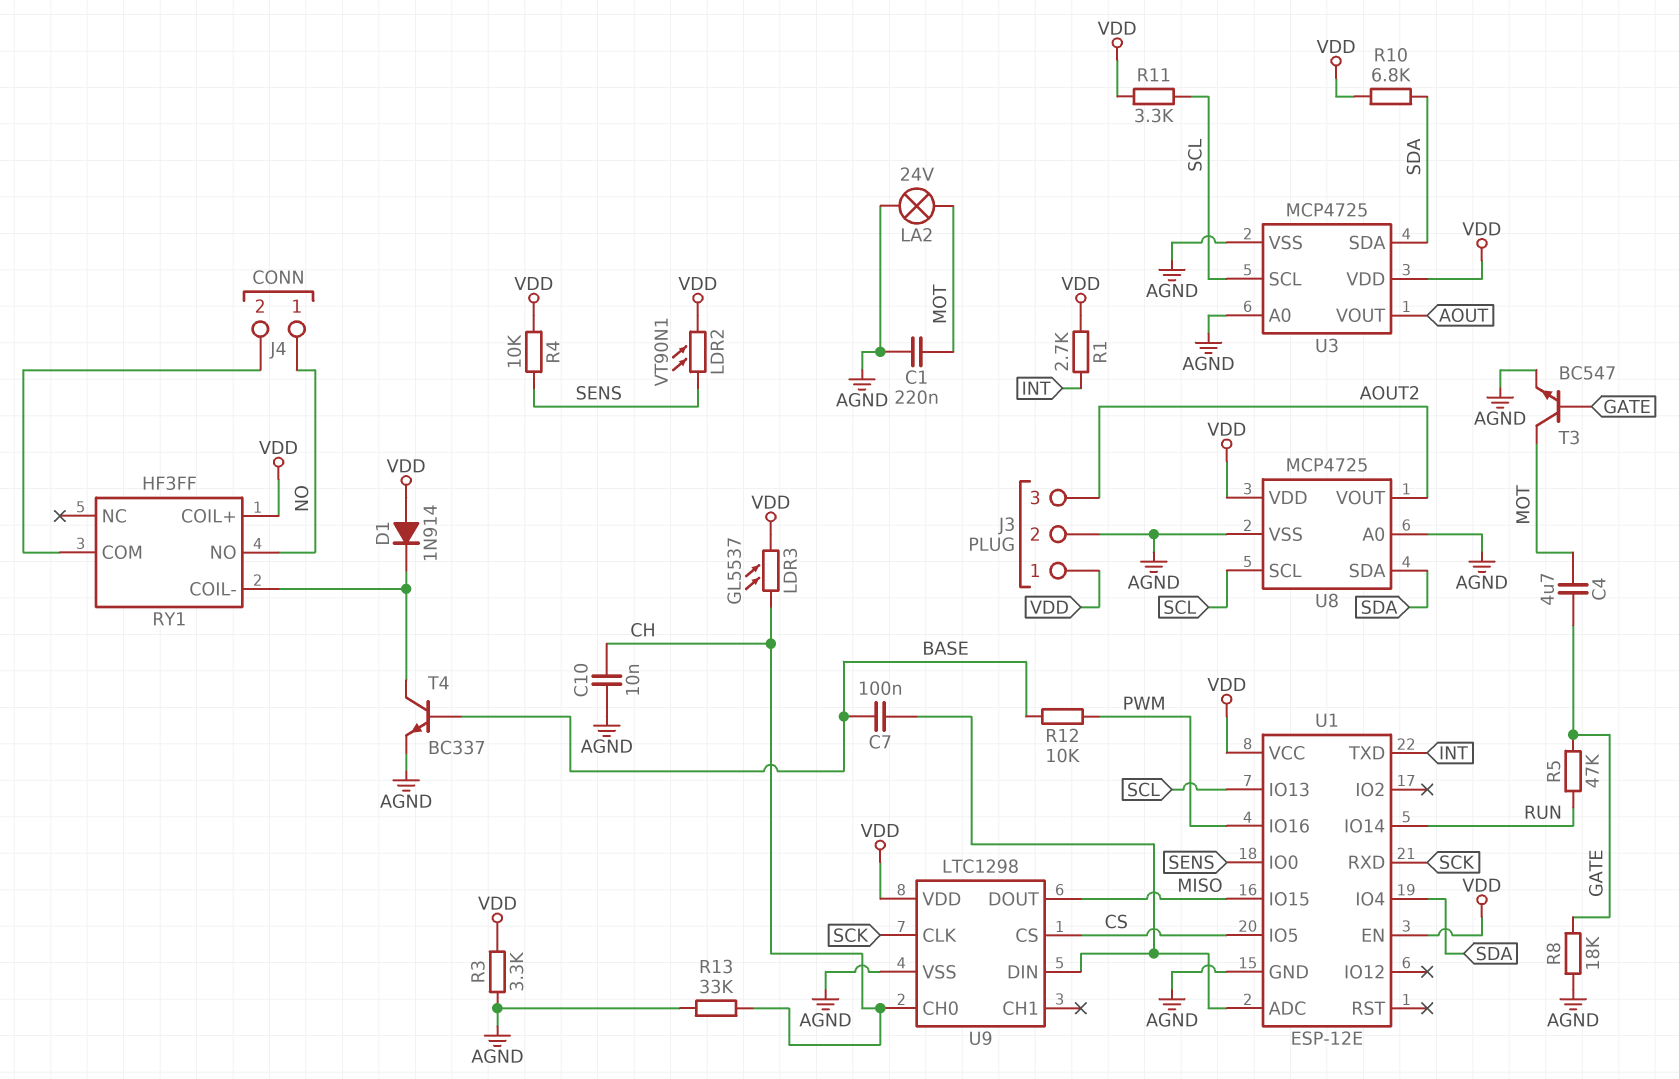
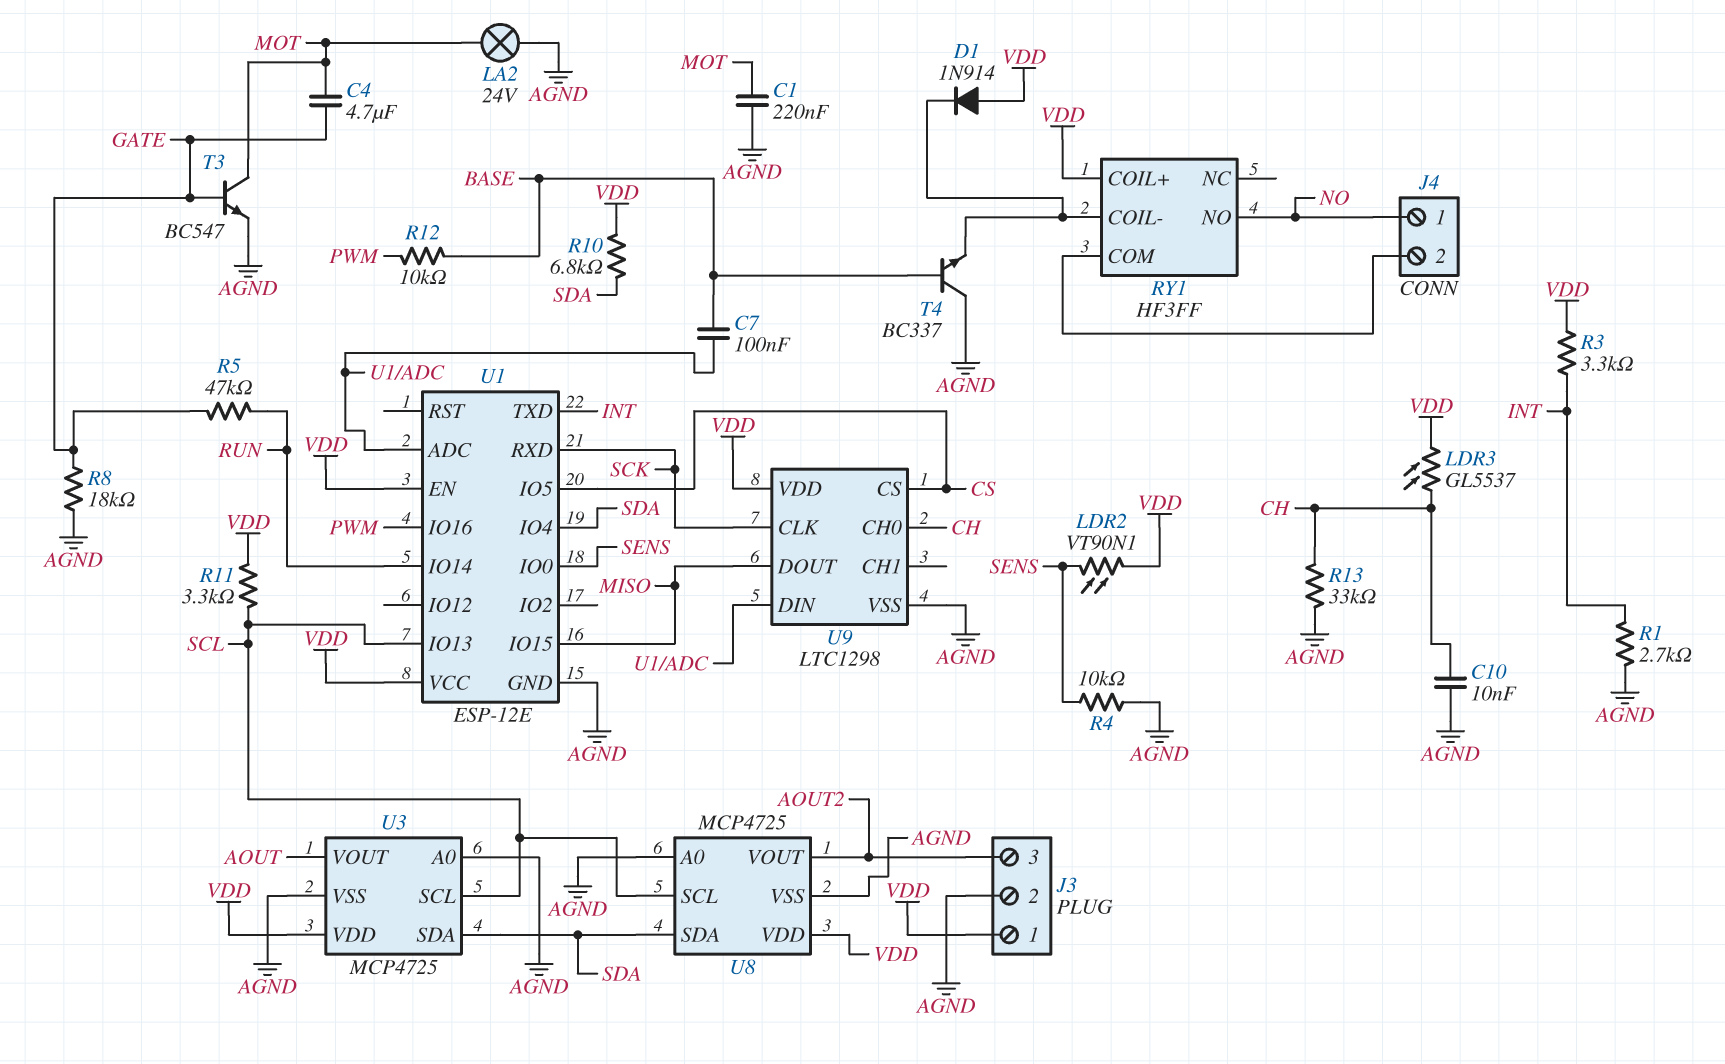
R1: 2.7k (INT, VDD) -> 2.7k (AGND, INT)
R3: 3.3k (AGND, VDD) -> 3.3k (INT, VDD)
R4: 10k (SENS, VDD) -> 10k (AGND, SENS)
T4: NPN BC337 (B BASE, C RY1/COIL-, E AGND) -> NPN BC337 (B BASE, C AGND, E RY1/COIL-)

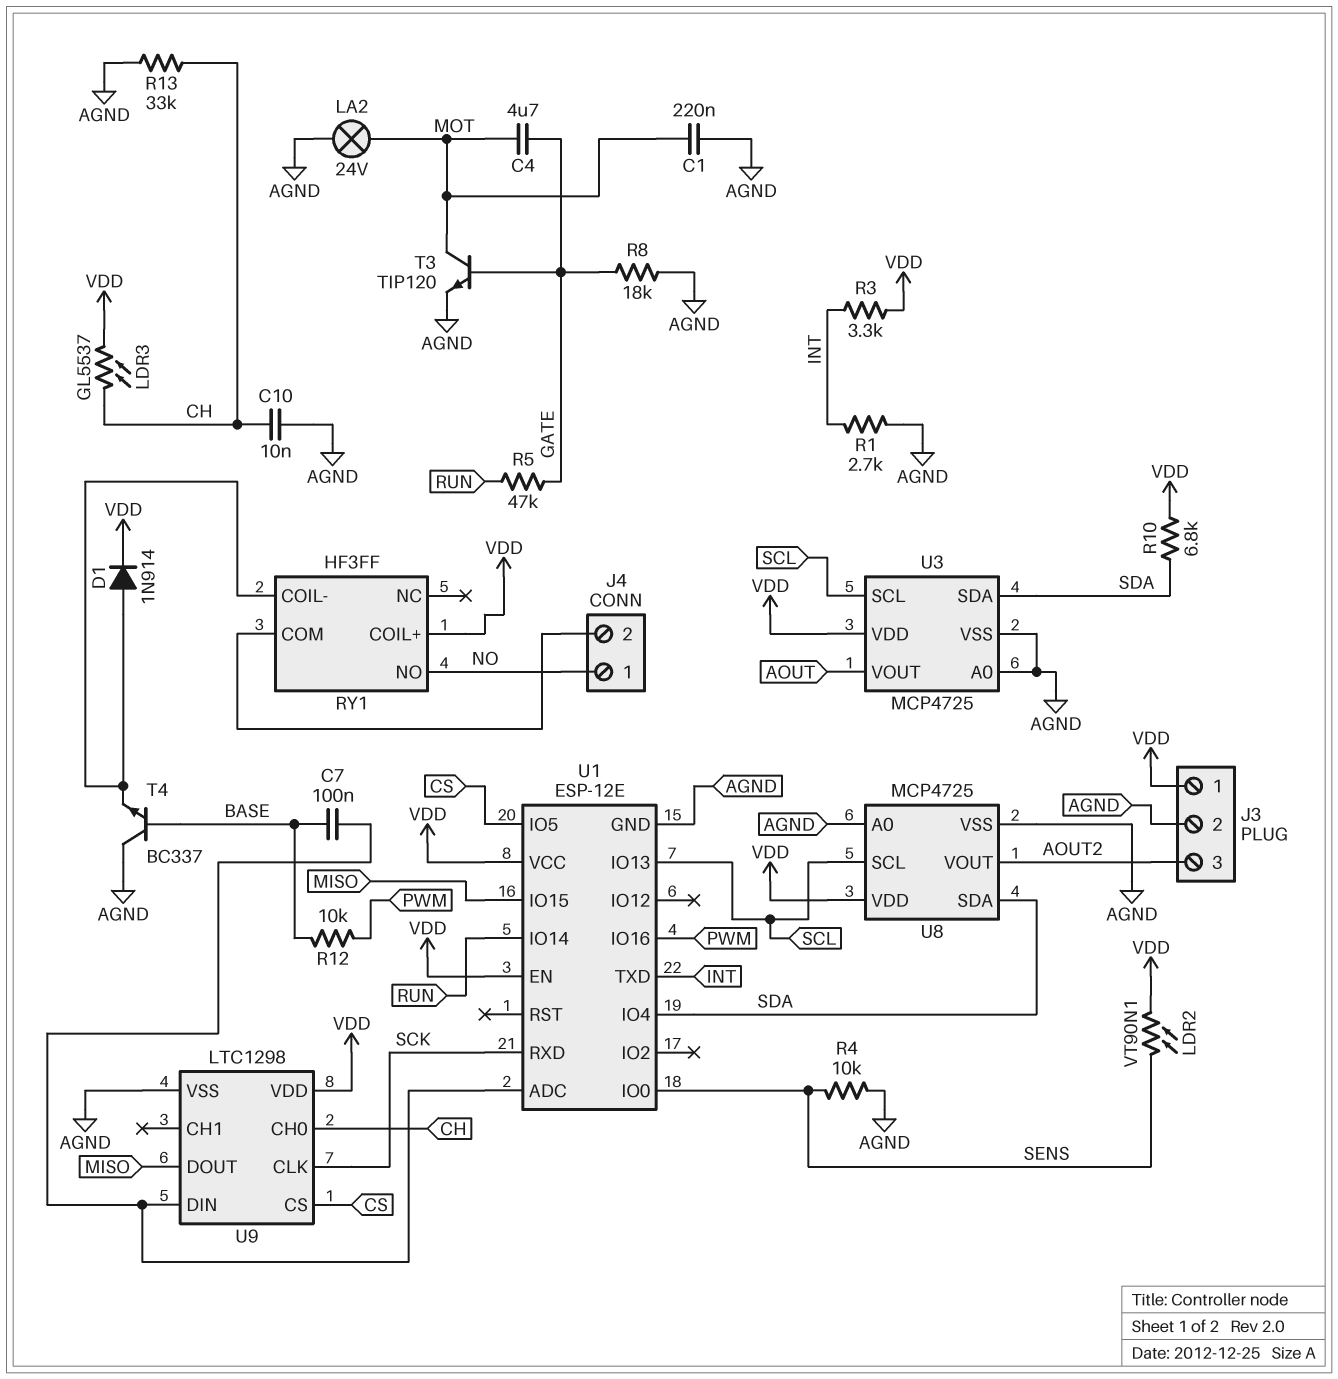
D1: diode 1N914 (A VDD, K RY1/COIL-) -> diode 1N914 (A RY1/COIL-, K VDD)
R11: 3.3k (SCL, VDD) -> none
T3: NPN BC547 (B GATE, C MOT, E AGND) -> NPN TIP120 (B GATE, C MOT, E AGND)

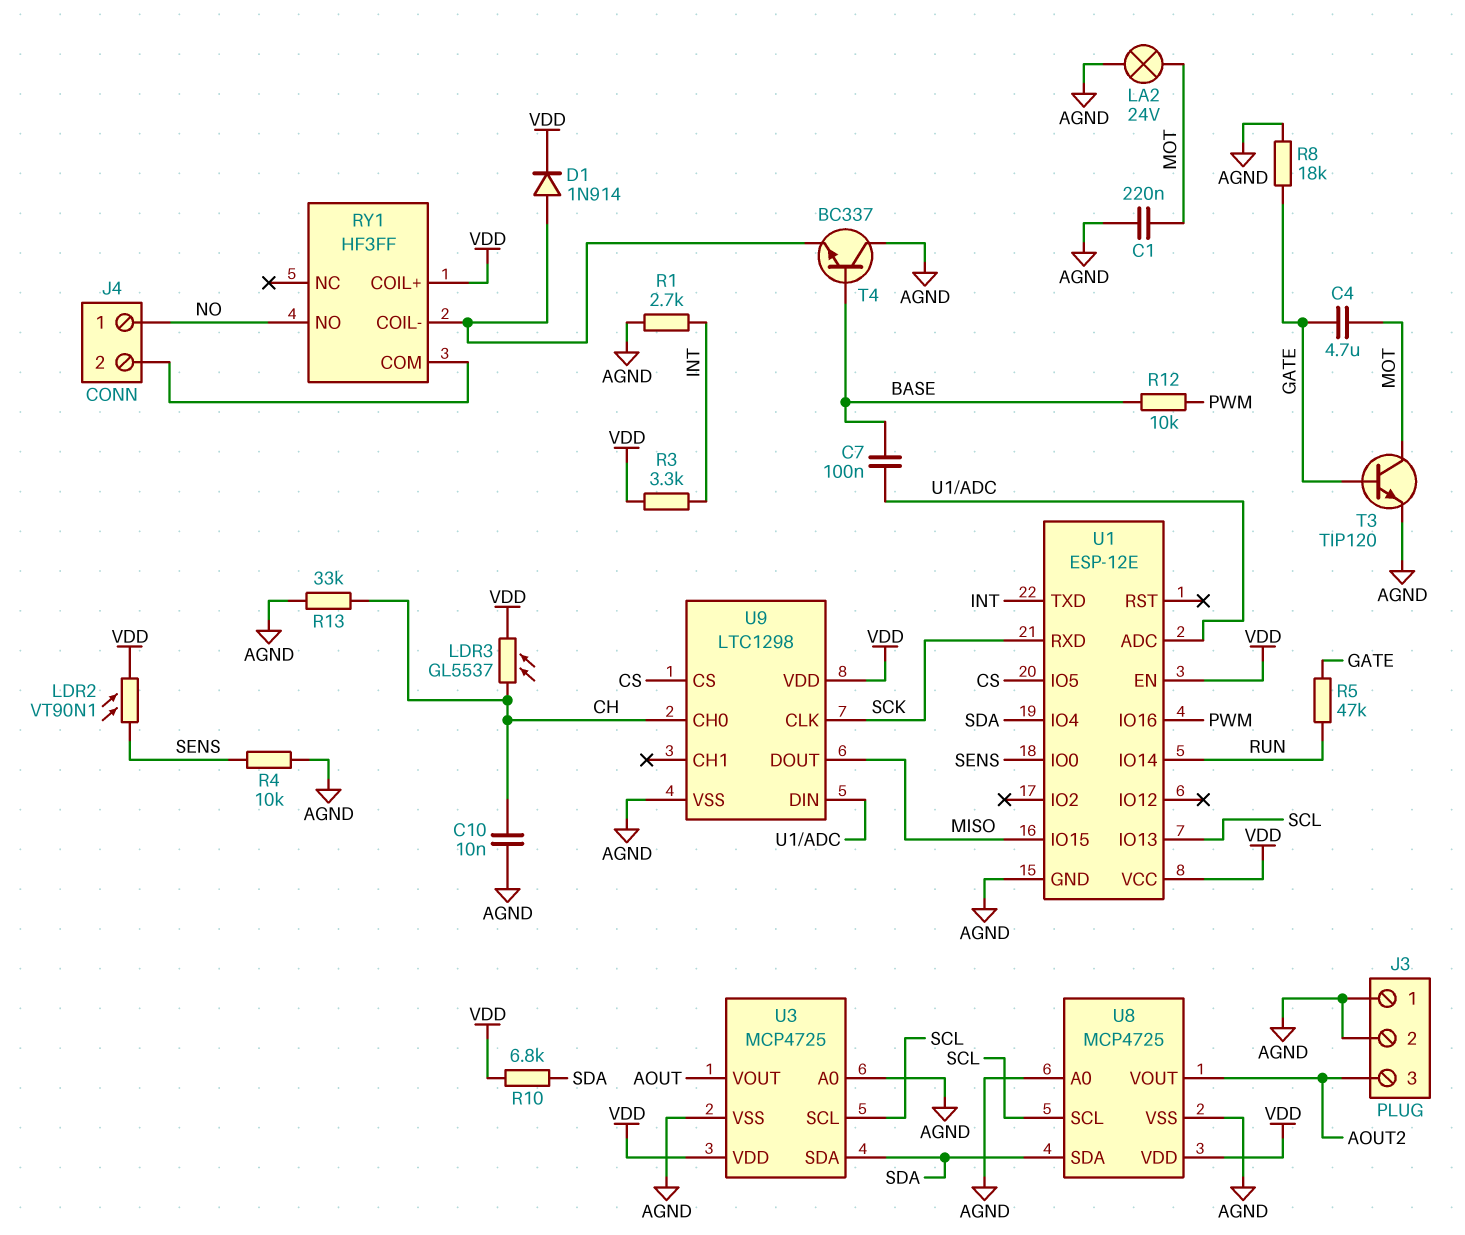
J3 pin 1: VDD -> AGND

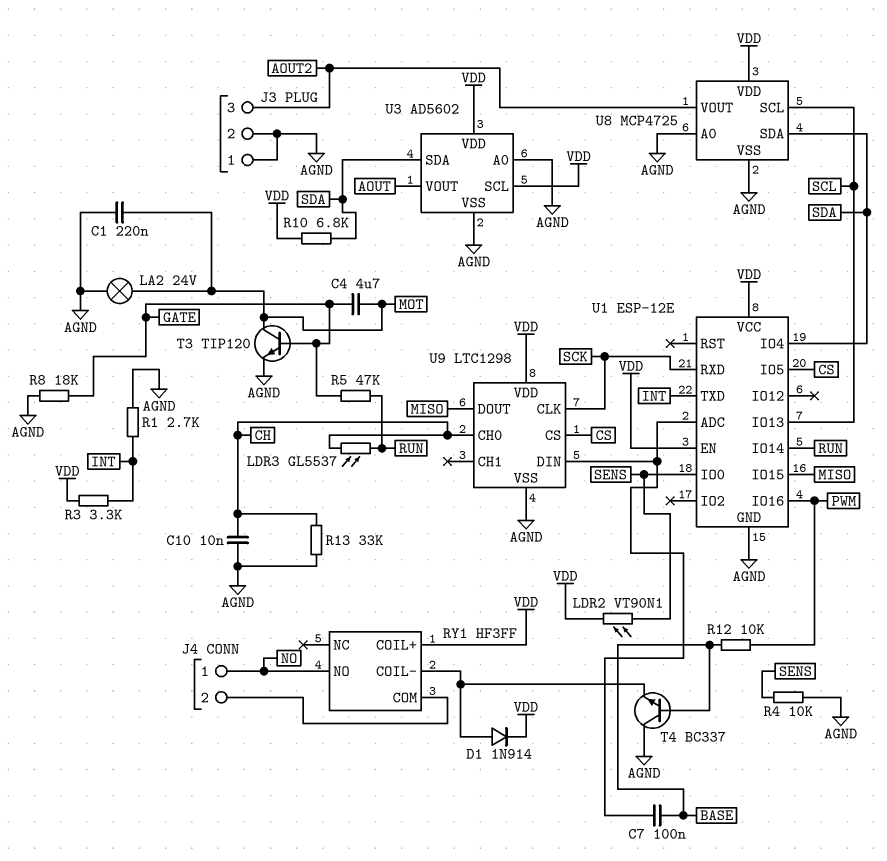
LDR3: GL5537 (CH, VDD) -> GL5537 (CH, RUN)
U3: MCP4725 -> AD5602
U3 pin SCL: SCL -> VDD

